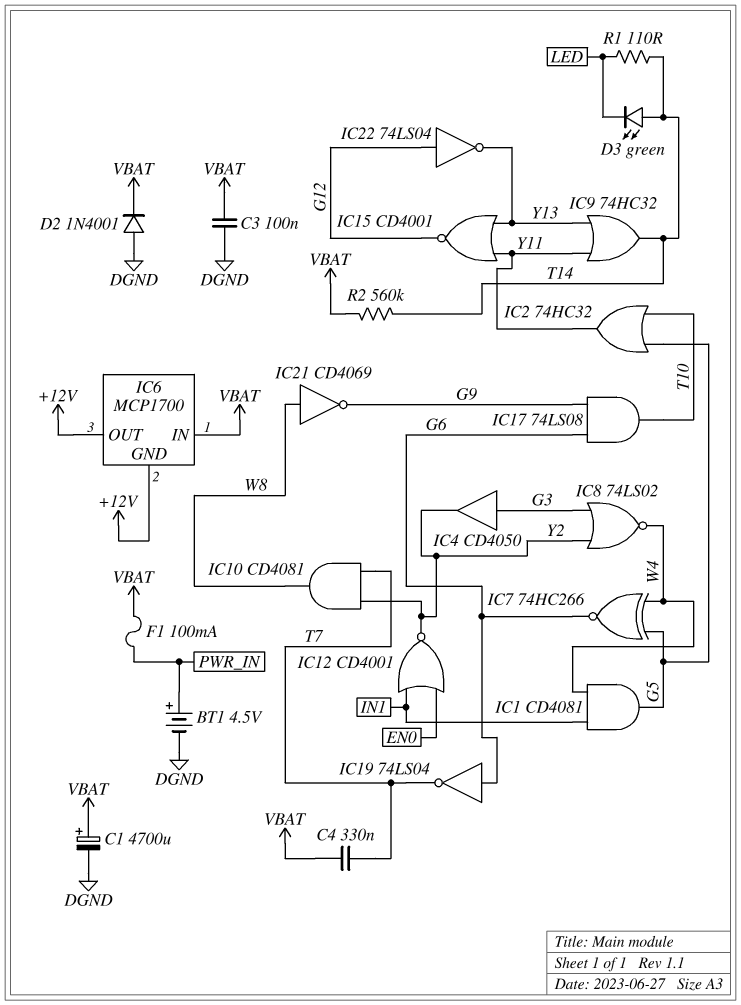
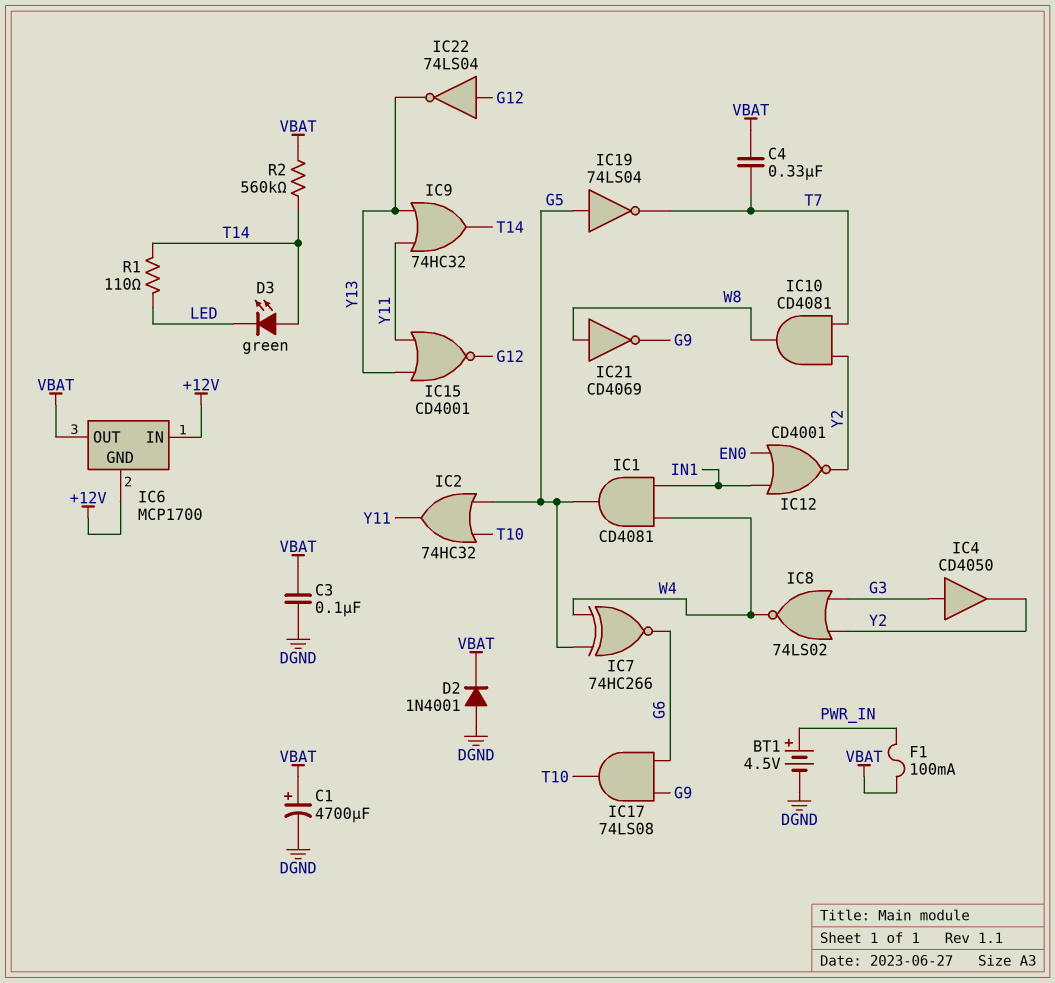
IC6 pin IN: VBAT -> +12V
IC6 pin OUT: +12V -> VBAT
IC19: NOT 74LS04 (in G6, out T7) -> NOT 74LS04 (in G5, out T7)

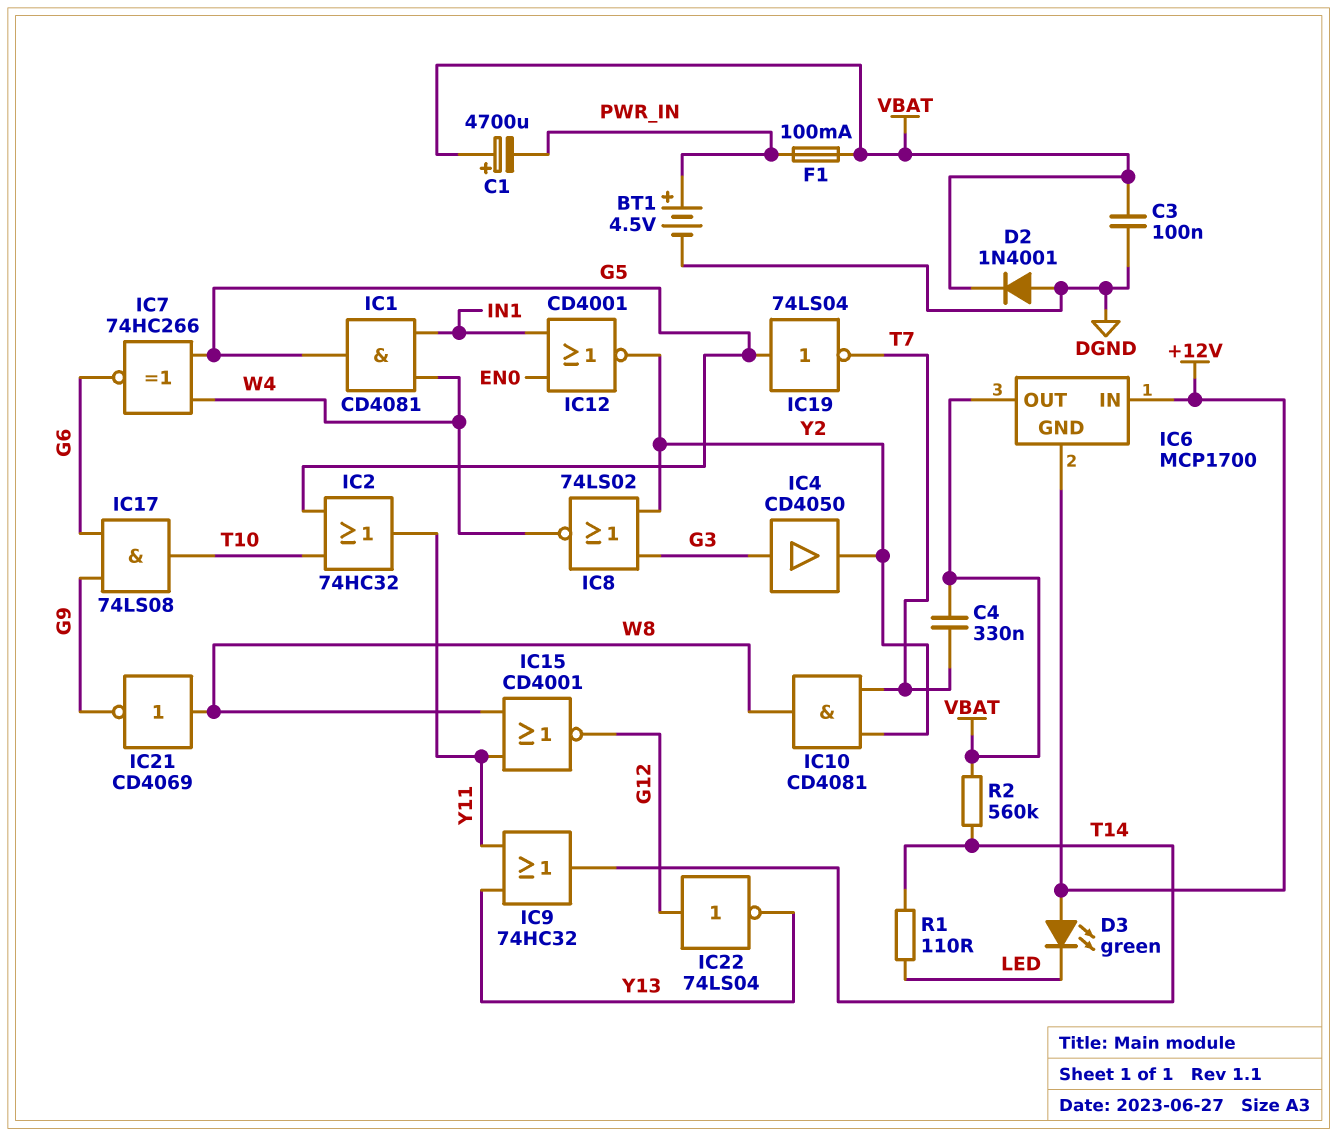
C1: 4700uF (plus VBAT, minus DGND) -> 4700uF (plus VBAT, minus PWR_IN)
D3: LED green (A T14, K LED) -> LED green (A +12V, K LED)
IC15: NOR CD4001 (in Y11, in Y13, out G12) -> NOR CD4001 (in W8, in Y11, out G12)

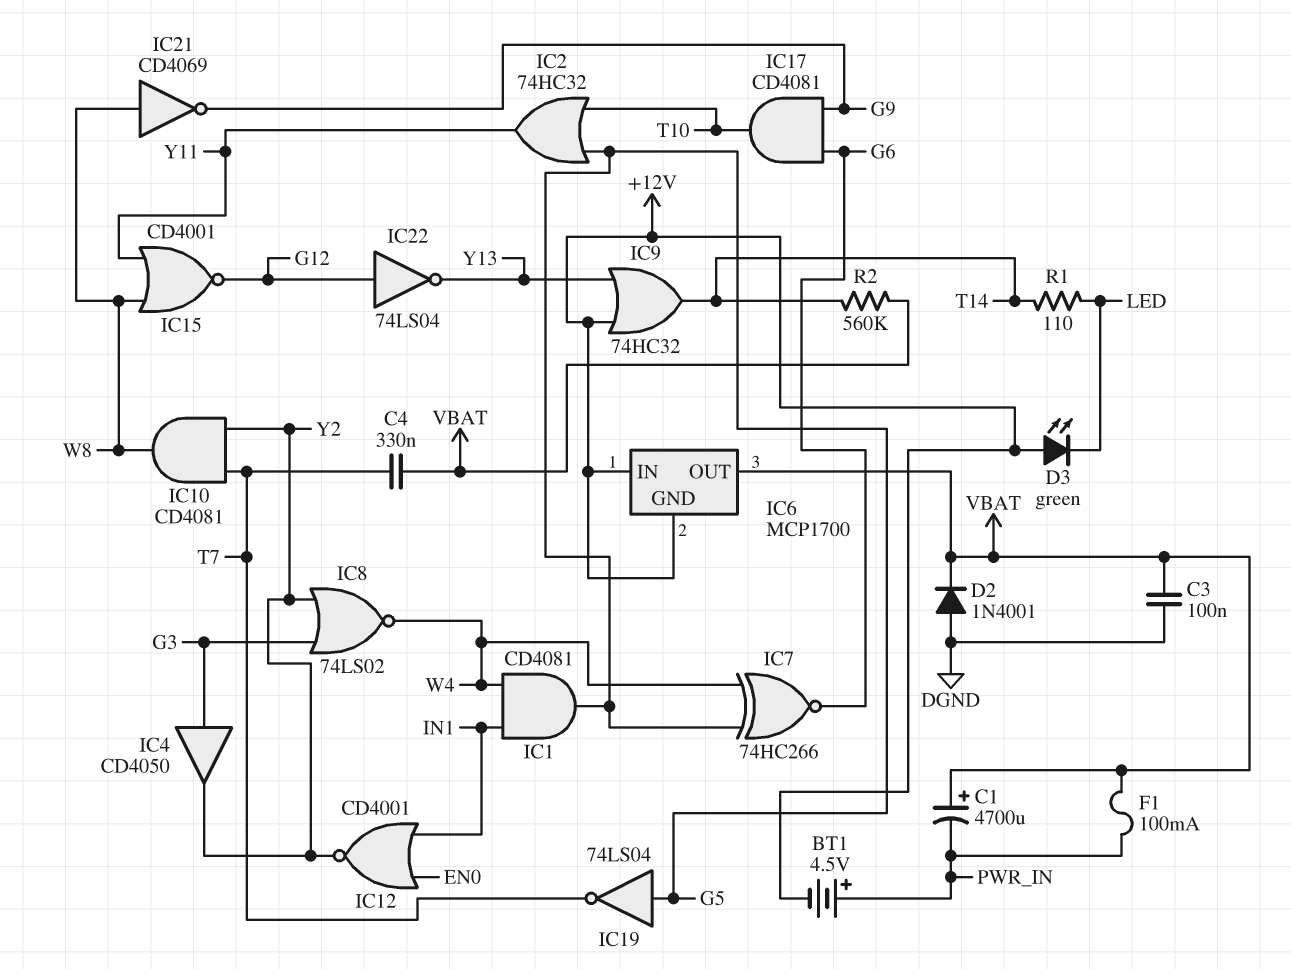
BT1: 4.5V (plus PWR_IN, minus DGND) -> 4.5V (plus PWR_IN, minus +12V)
IC9: OR 74HC32 (in Y11, in Y13, out T14) -> OR 74HC32 (in +12V, in Y13, out T14)
IC17: AND 74LS08 (in G6, in G9, out T10) -> AND CD4081 (in G6, in G9, out T10)

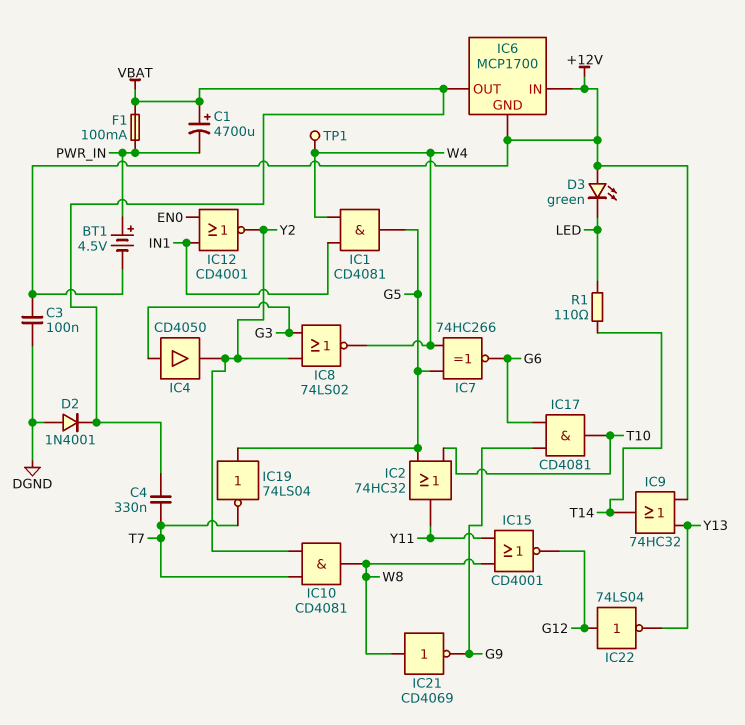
C3: 100nF (DGND, VBAT) -> 100nF (+12V, DGND)
R2: 560k (T14, VBAT) -> none
TP1: none -> test point (W4)

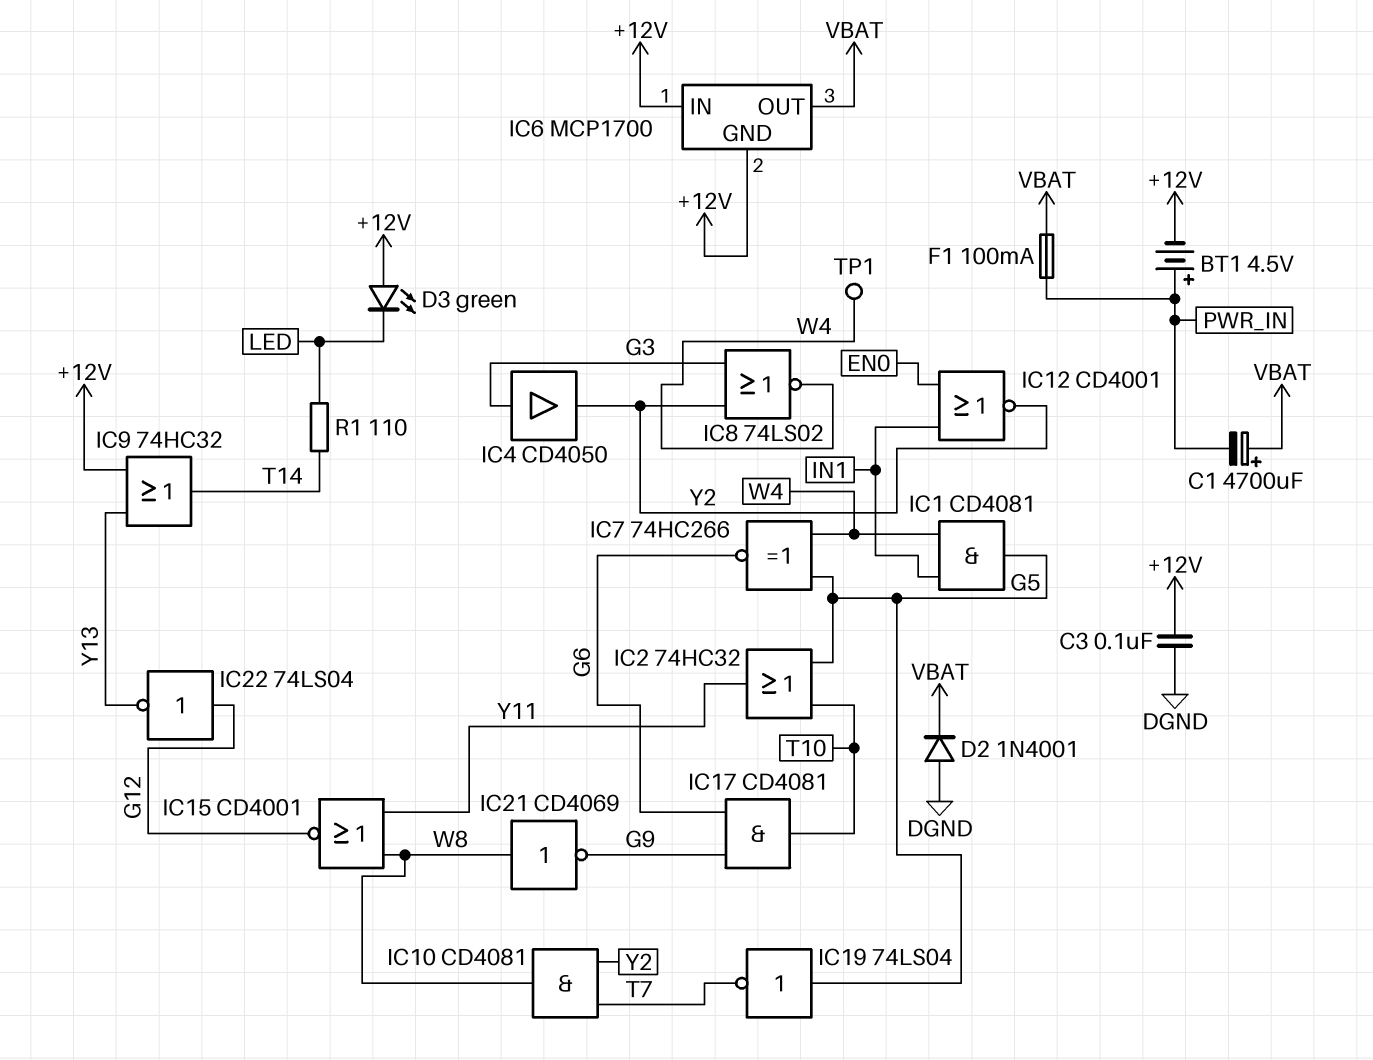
C4: 330nF (T7, VBAT) -> none

